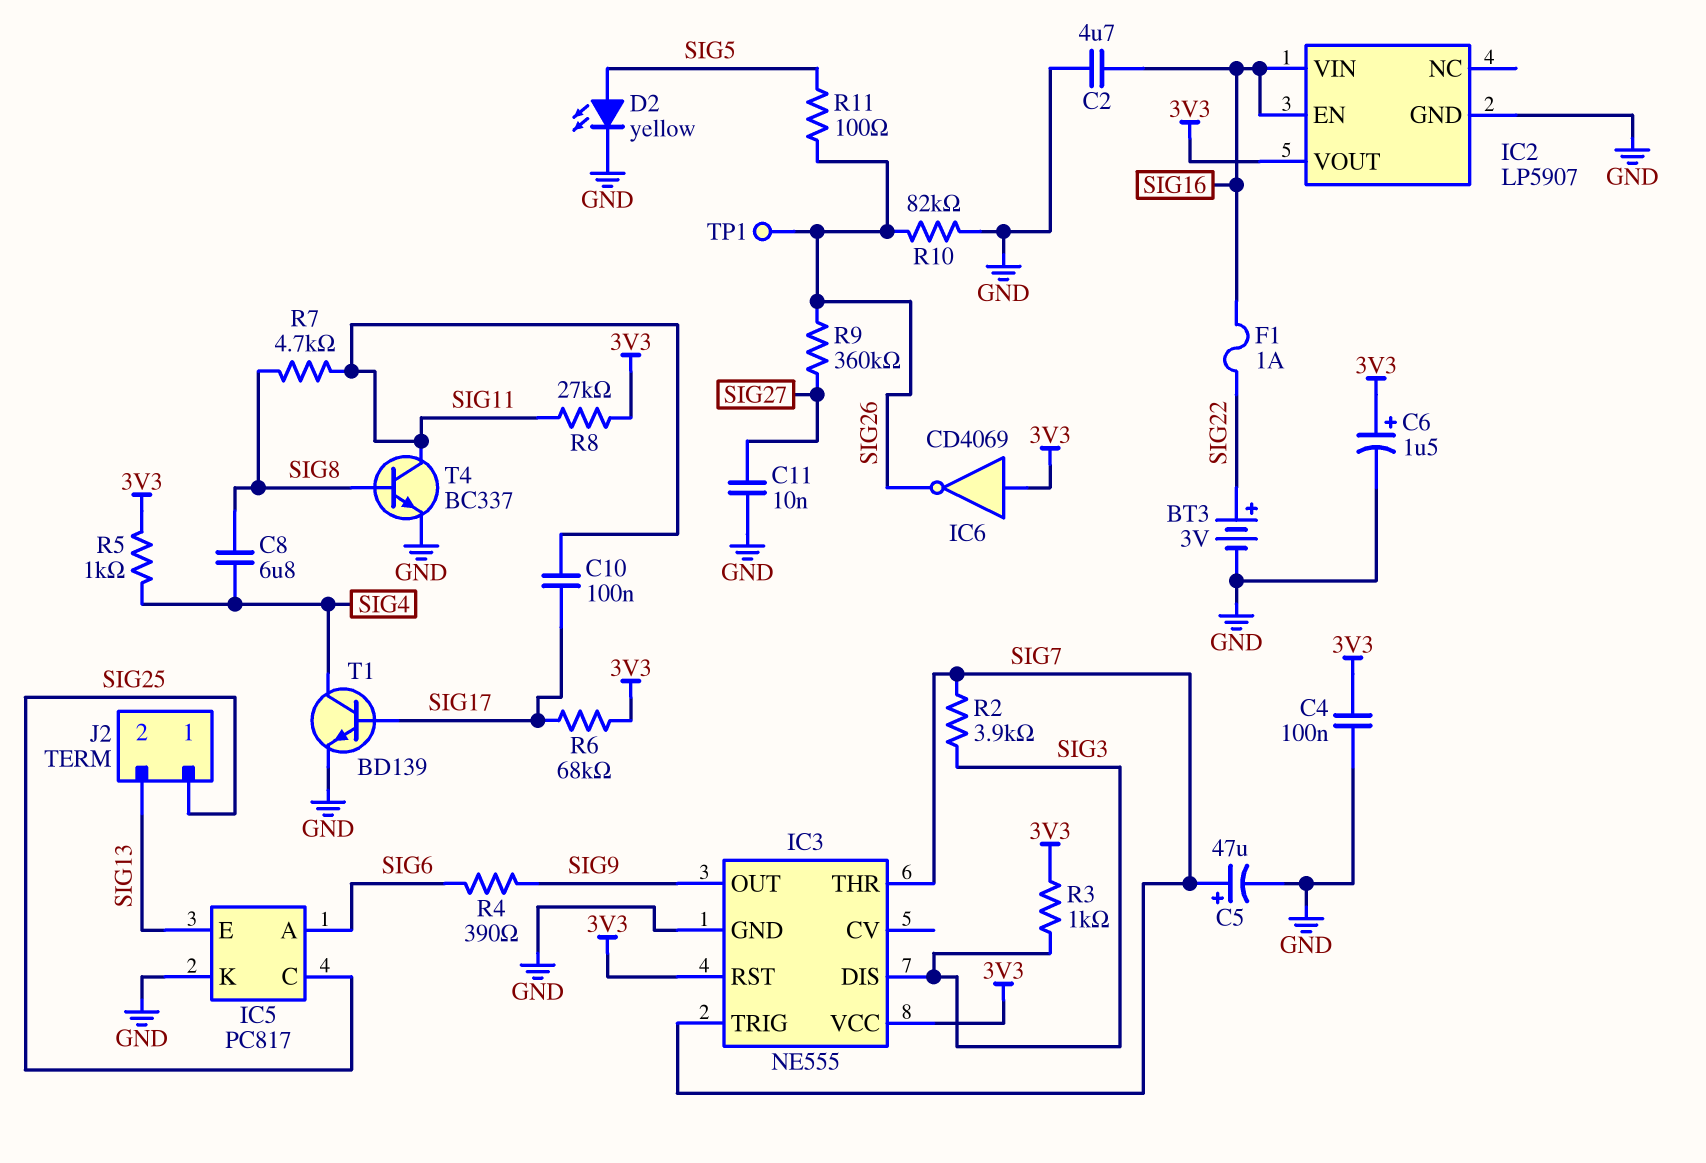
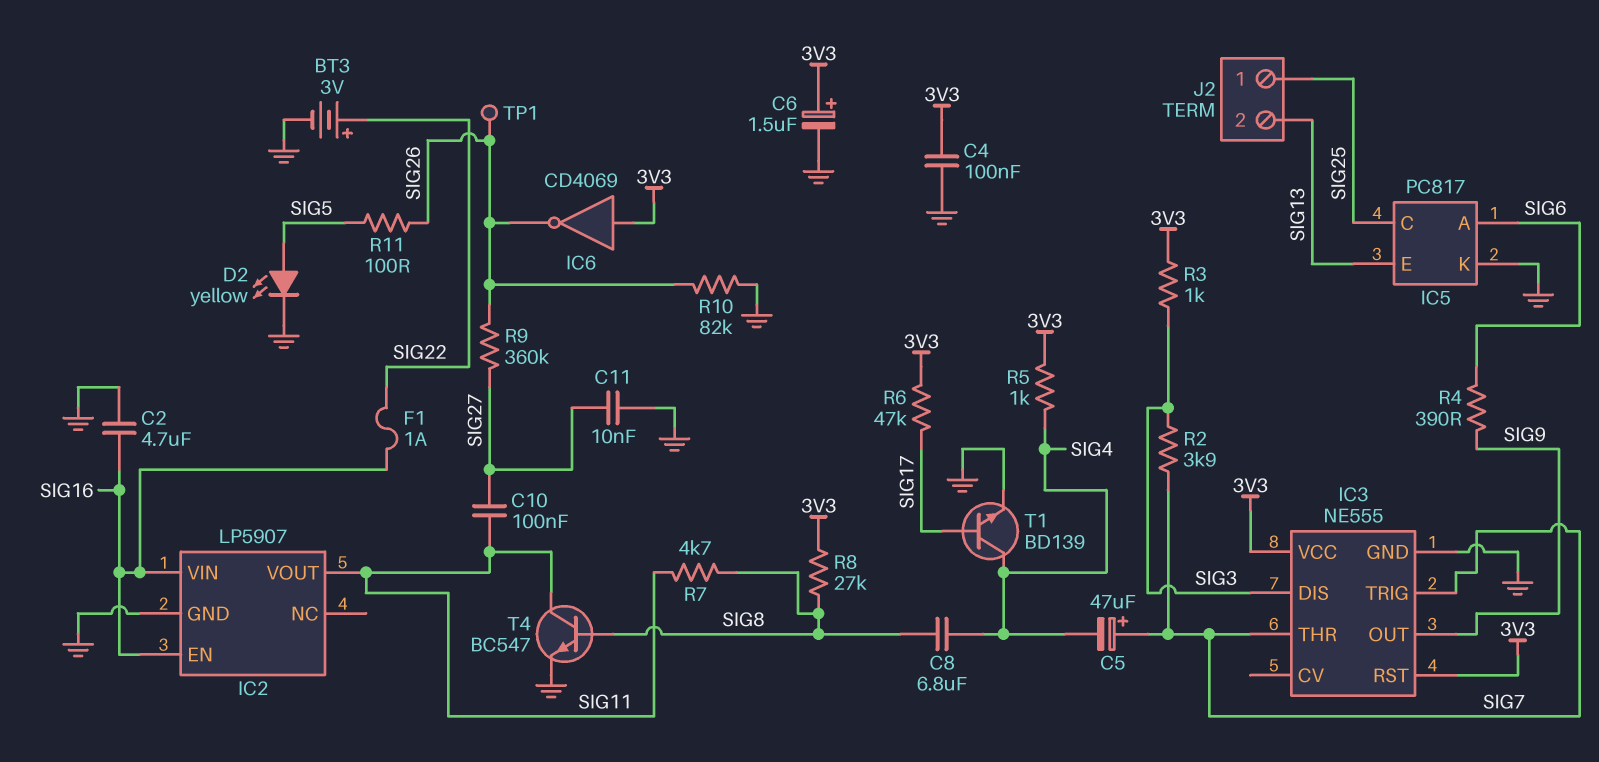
C5: 47uF (plus SIG7, minus GND) -> 47uF (plus SIG7, minus SIG4)
C10: 100nF (SIG11, SIG17) -> 100nF (SIG11, SIG27)
IC2 pin VOUT: 3V3 -> SIG11
R6: 68k (3V3, SIG17) -> 47k (3V3, SIG17)
R8: 27k (3V3, SIG11) -> 27k (3V3, SIG8)
T4: NPN BC337 (B SIG8, C SIG11, E GND) -> NPN BC547 (B SIG8, C SIG11, E GND)

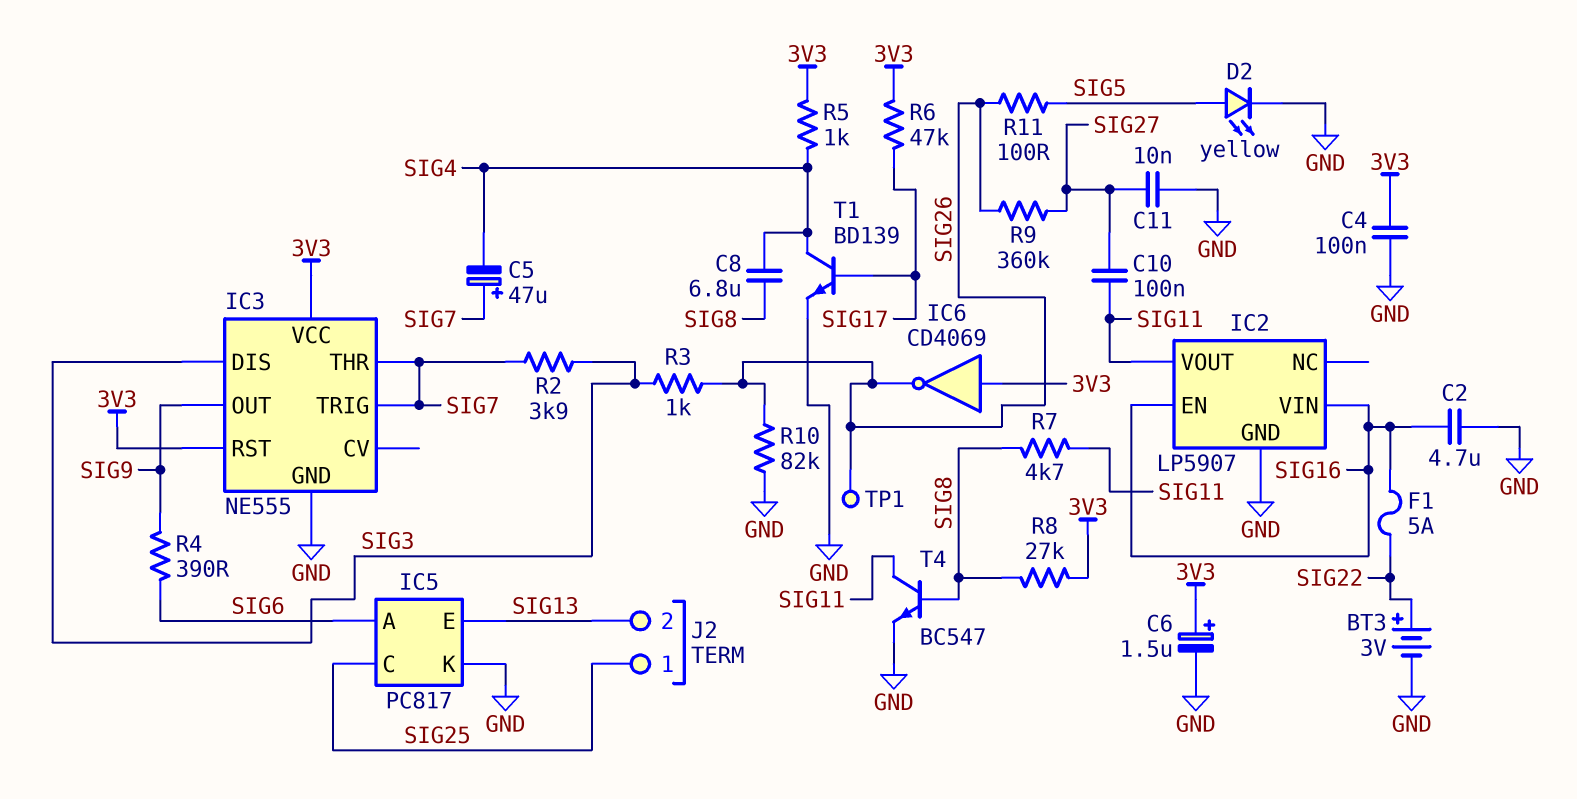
F1: 1A (SIG16, SIG22) -> 5A (SIG16, SIG22)
R3: 1k (3V3, SIG3) -> 1k (SIG3, SIG26)

